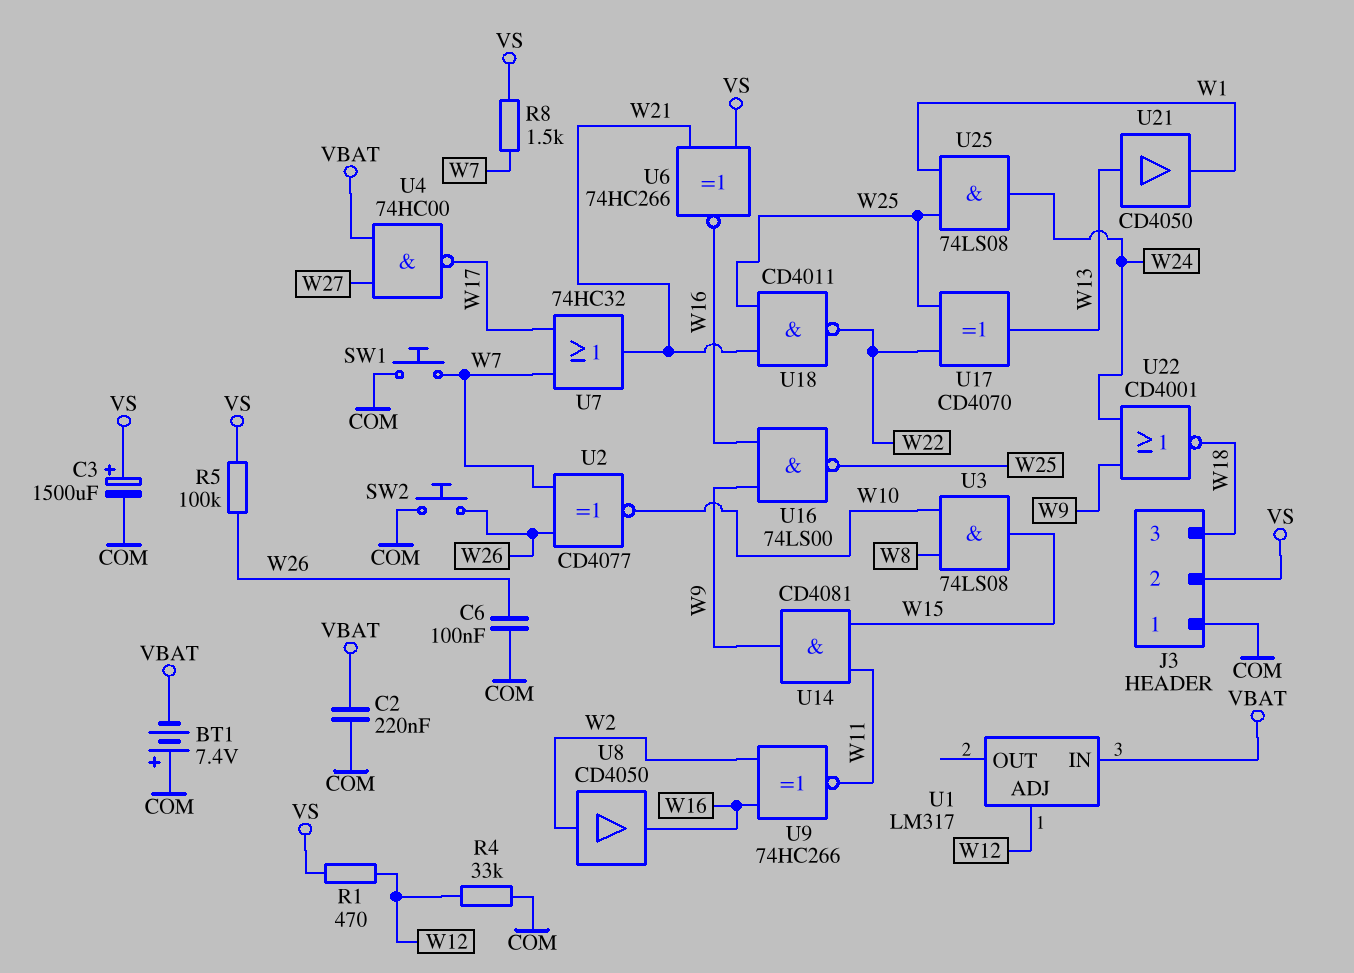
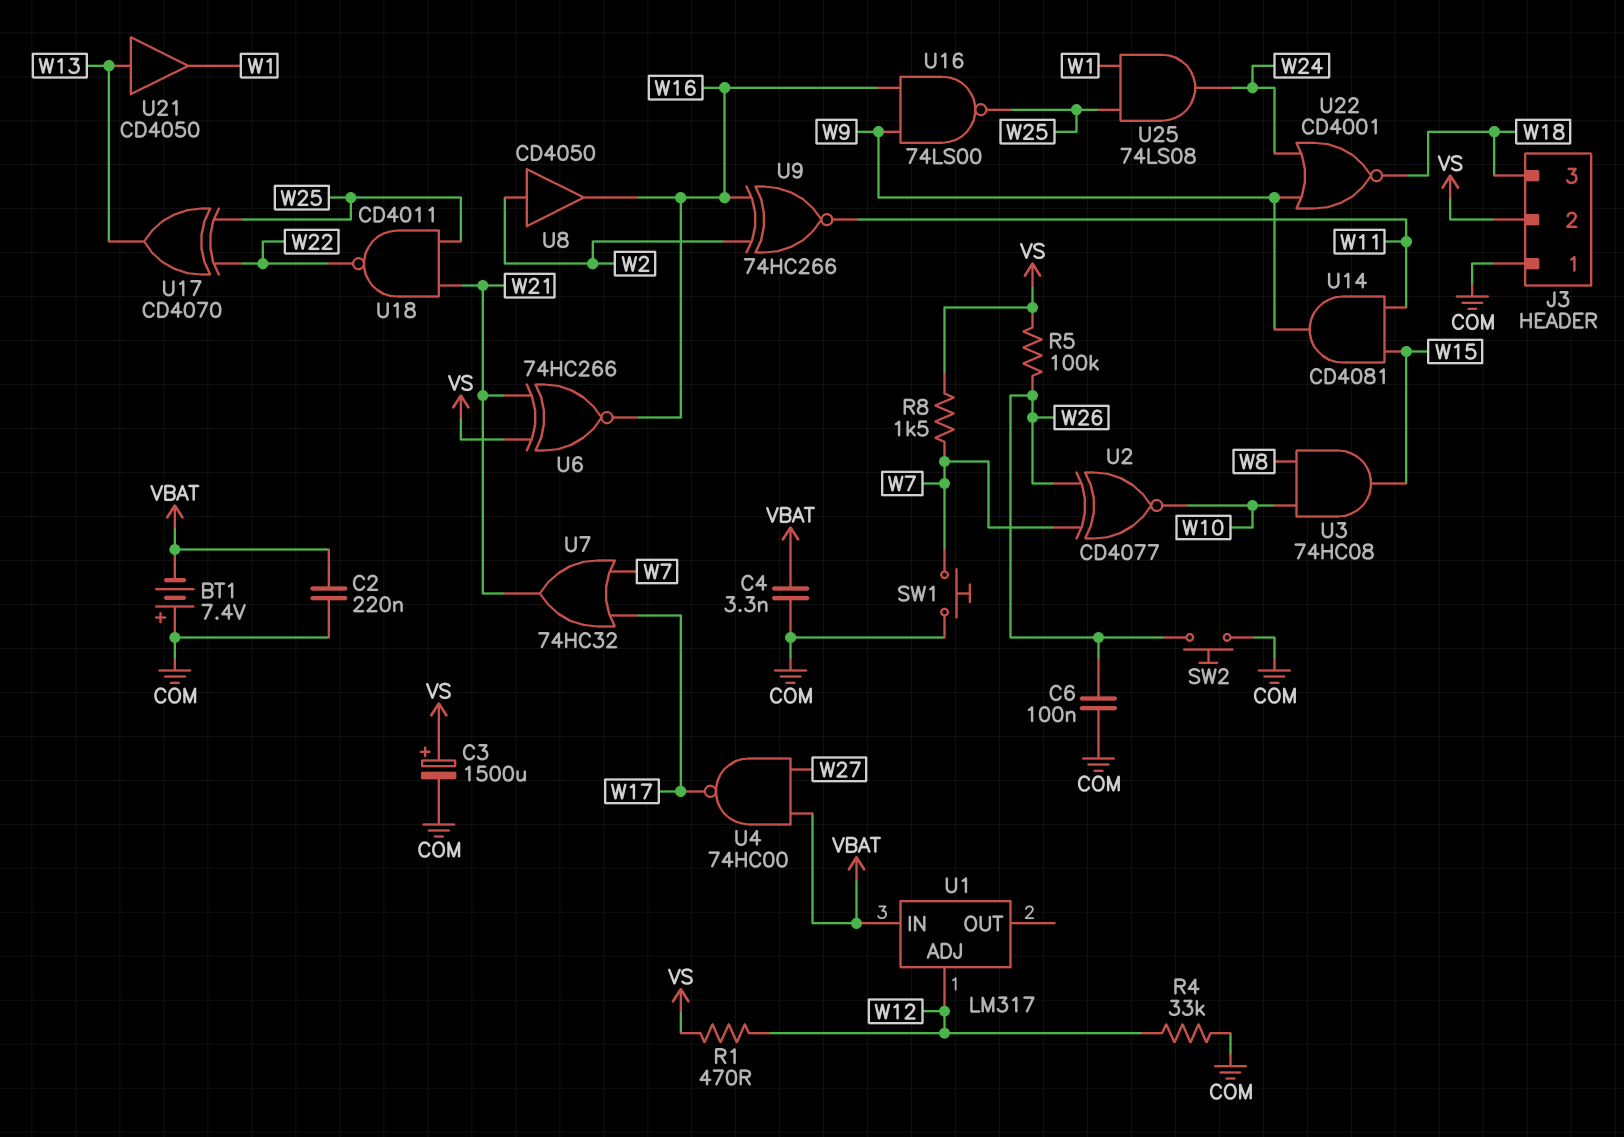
C4: none -> 3.3nF (COM, VBAT)
U3: AND 74LS08 (in W8, in W10, out W15) -> AND 74HC08 (in W8, in W10, out W15)

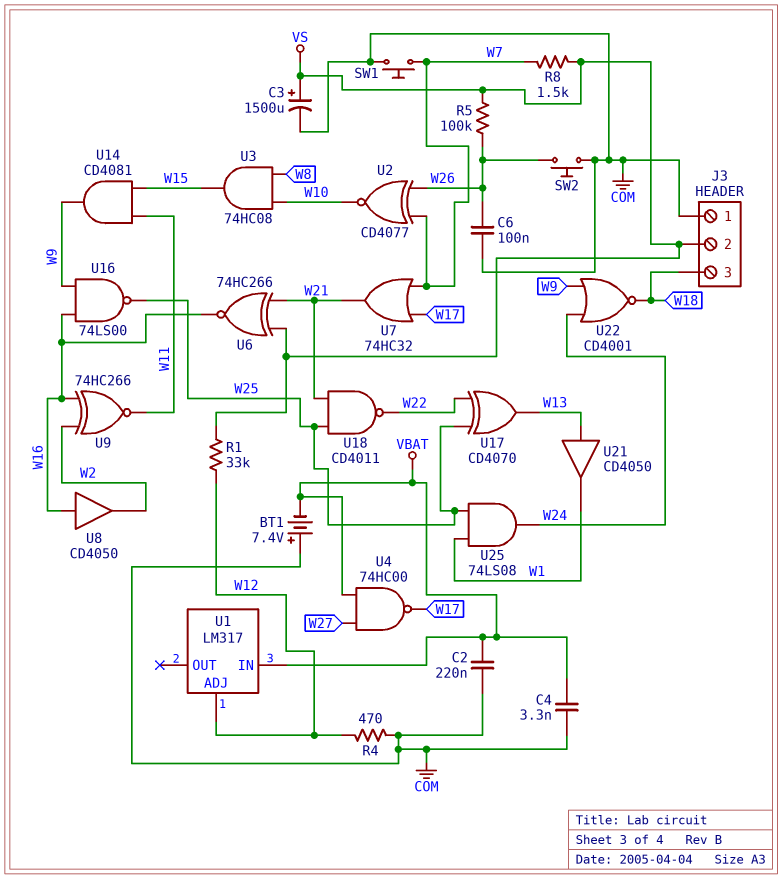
R1: 470 (VS, W12) -> 33k (VS, W12)
R4: 33k (COM, W12) -> 470 (COM, W12)
U8: buffer CD4050 (in W2, out W16) -> buffer CD4050 (in W16, out W2)

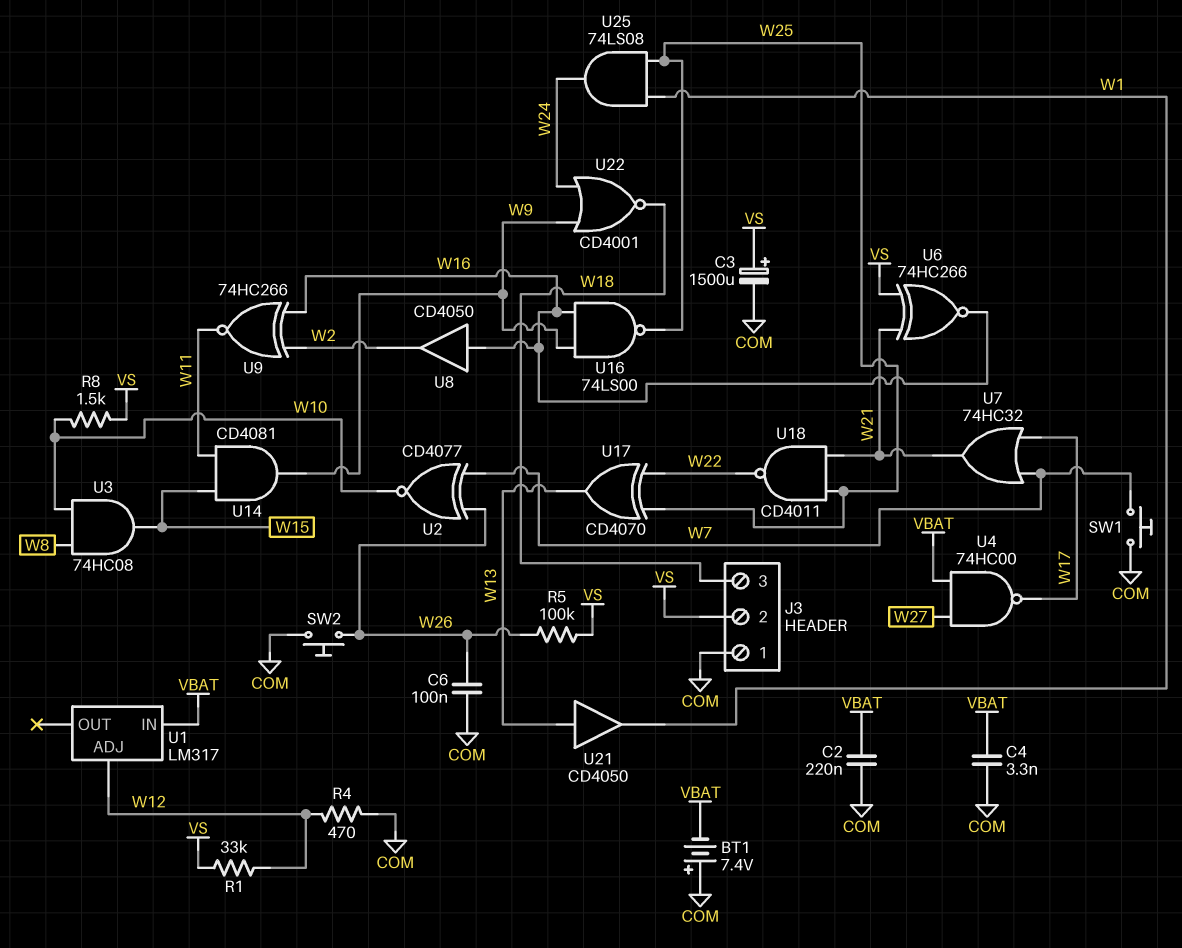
R8: 1.5k (VS, W7) -> 1.5k (VS, W10)

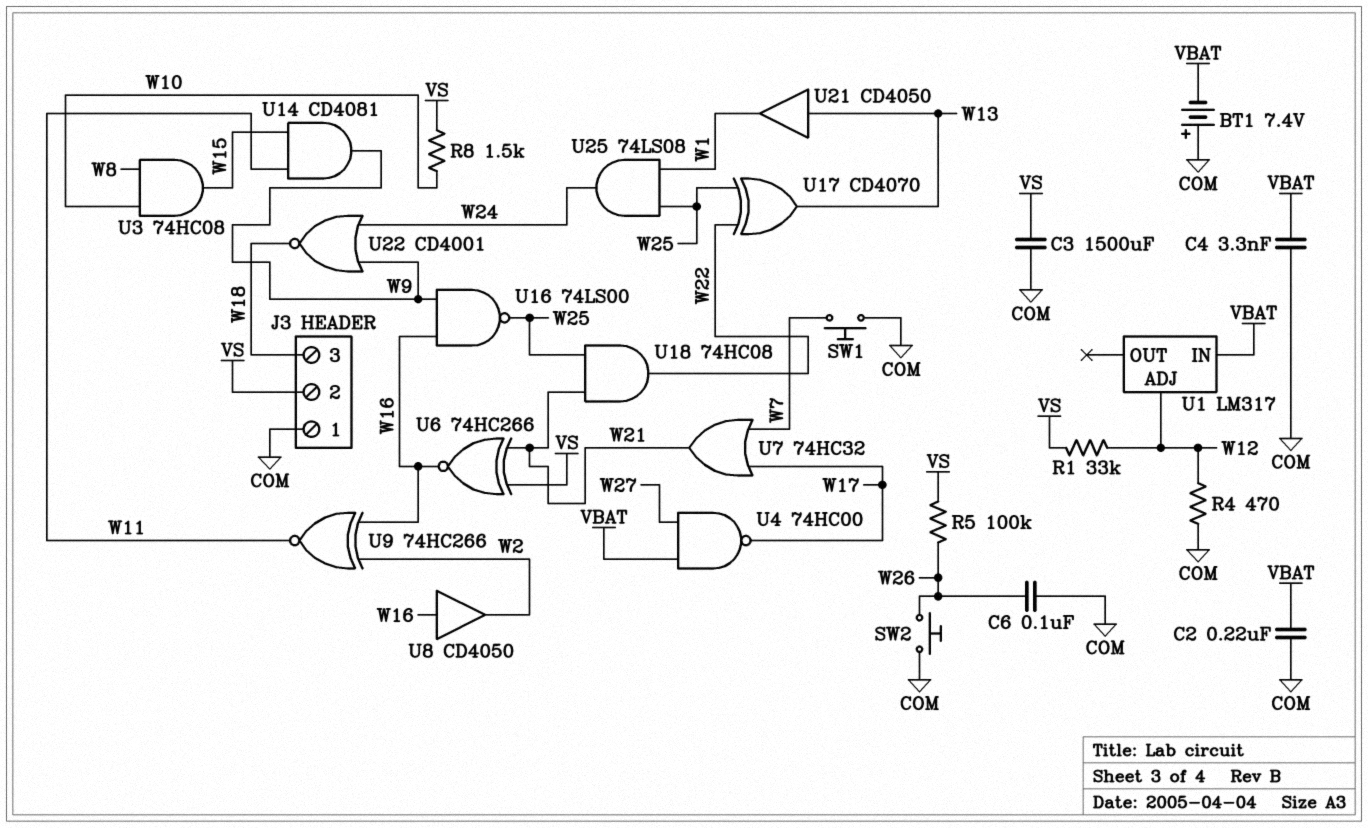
C3: 1500uF (plus VS, minus COM) -> 1500uF (COM, VS)
U2: XNOR CD4077 (in W7, in W26, out W10) -> none
U18: NAND CD4011 (in W21, in W25, out W22) -> AND 74HC08 (in W21, in W25, out W22)

